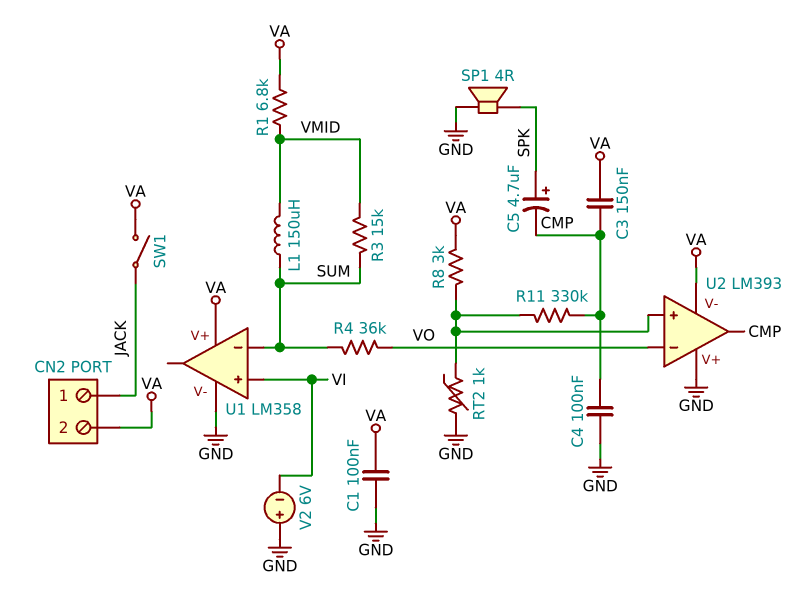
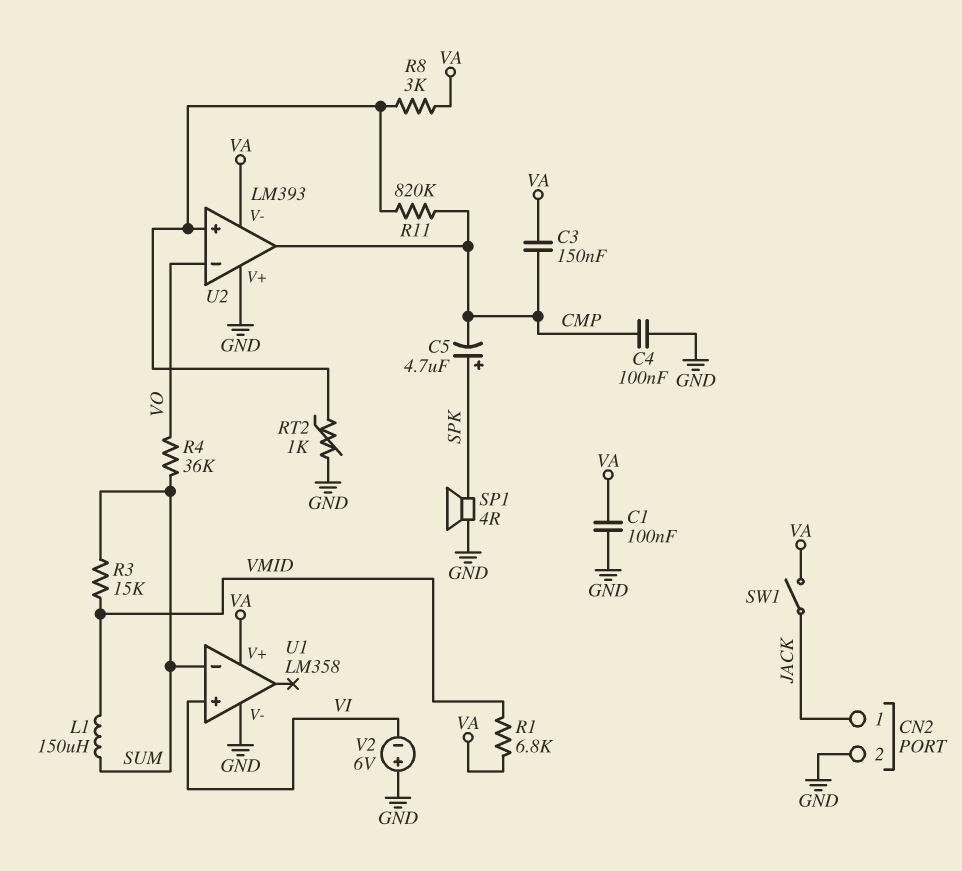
CN2 pin 2: VA -> GND
R11: 330k (CMP, U2/in+) -> 820k (CMP, U2/in+)

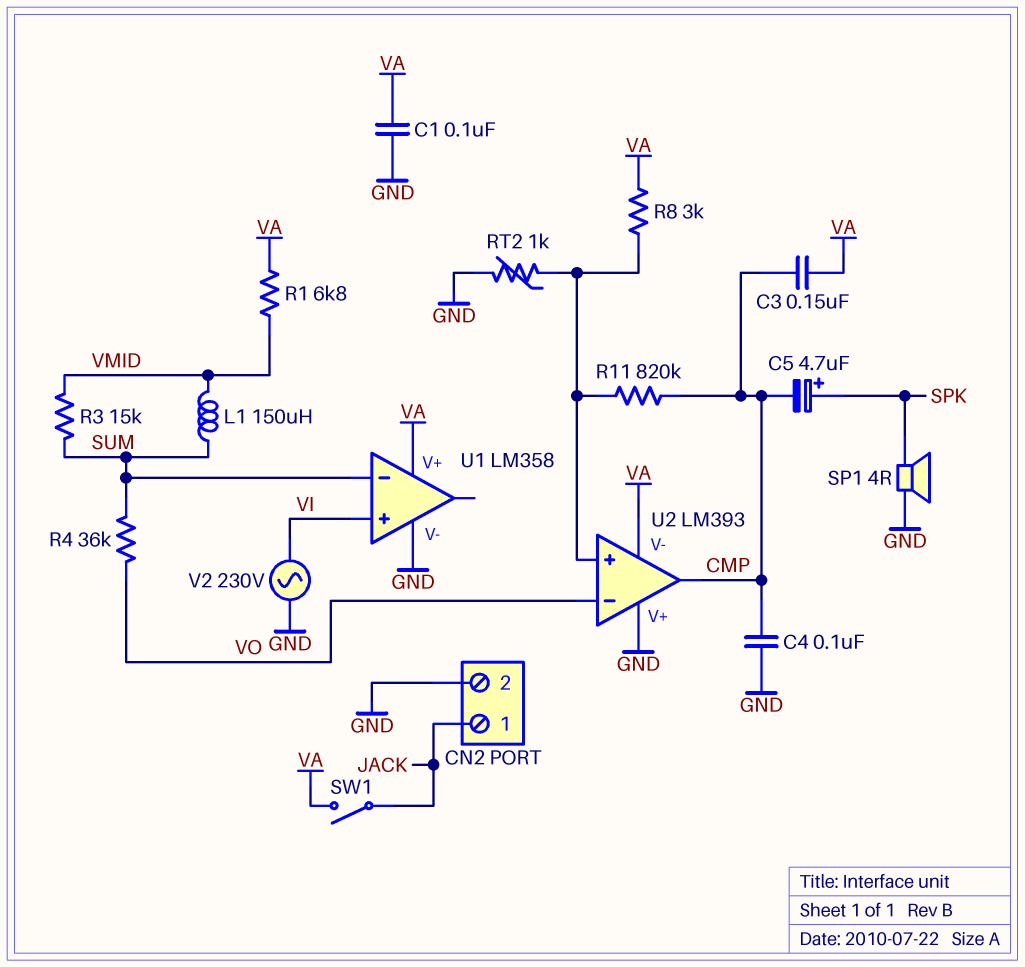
V2: 6V (plus GND, minus VI) -> AC 230V (GND, VI)

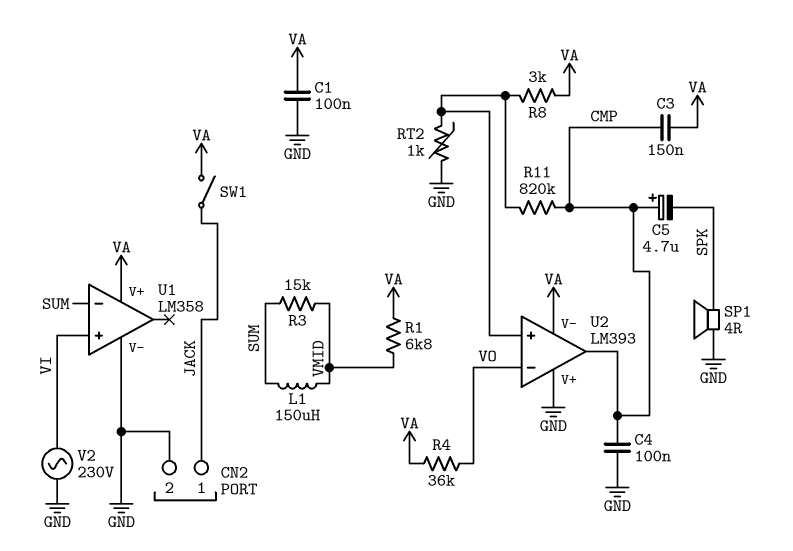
C5: 4.7uF (plus SPK, minus CMP) -> 4.7uF (plus CMP, minus SPK)
R4: 36k (SUM, VO) -> 36k (VA, VO)

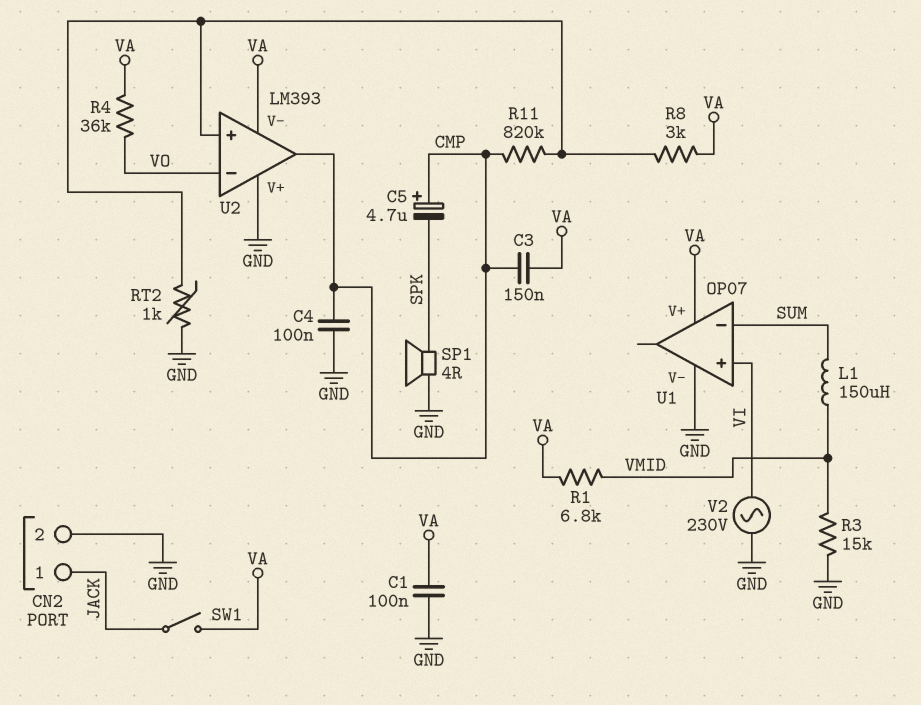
R3: 15k (SUM, VMID) -> 15k (GND, VMID)
U1: LM358 -> OP07

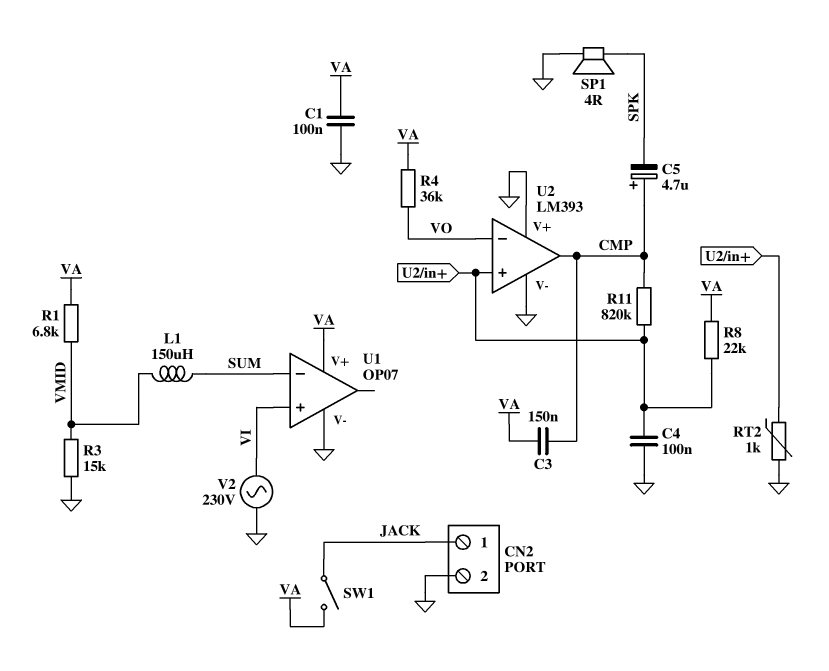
C4: 100nF (CMP, GND) -> 100nF (GND, U2/in+)
R8: 3k (U2/in+, VA) -> 22k (U2/in+, VA)
U2 pin V-: VA -> GND

